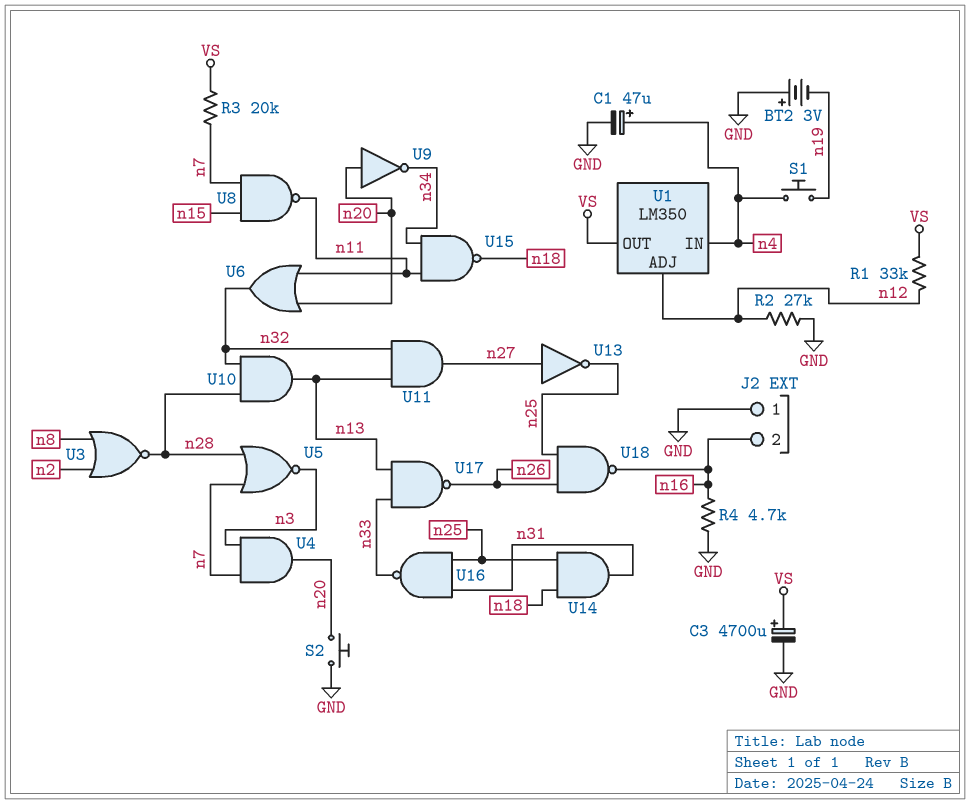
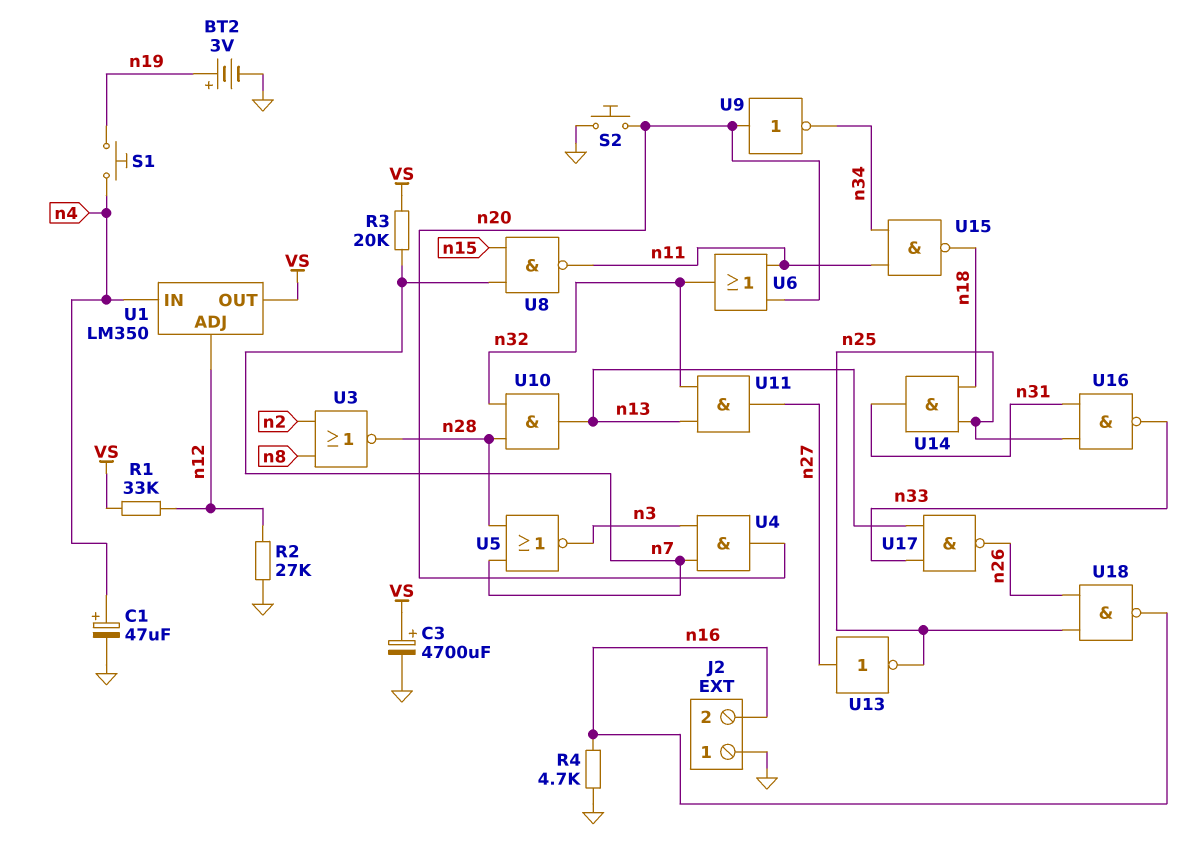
BT2: 3V (plus GND, minus n19) -> 3V (plus n19, minus GND)

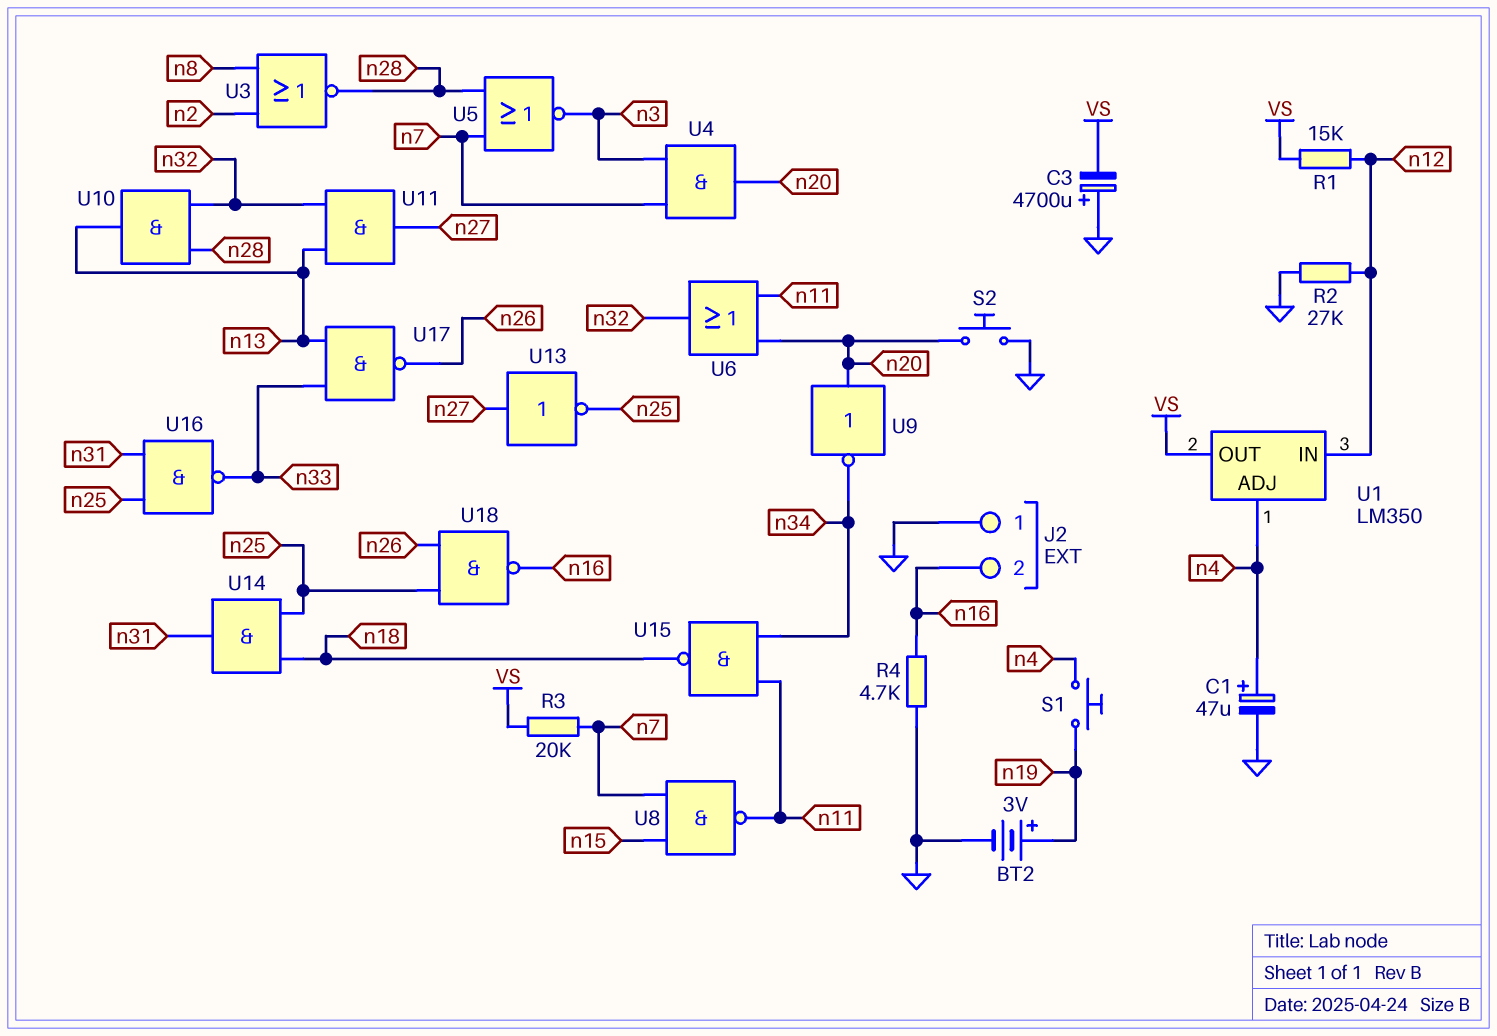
C3: 4700uF (plus VS, minus GND) -> 4700uF (plus GND, minus VS)
R1: 33k (VS, n12) -> 15k (VS, n12)
U1 pin ADJ: n12 -> n4
U1 pin IN: n4 -> n12

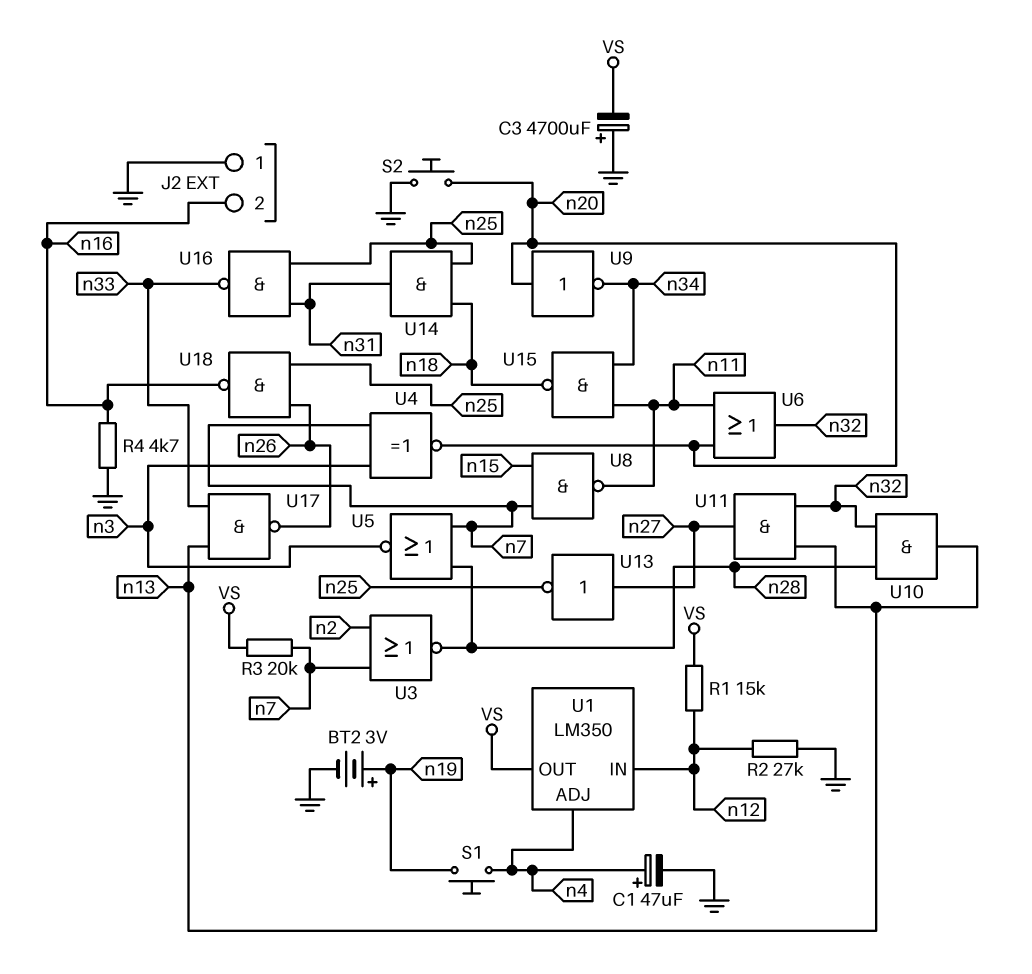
U3: NOR (in n2, in n8, out n28) -> NOR (in n2, in n7, out n28)
U4: AND (in n3, in n7, out n20) -> XNOR (in n3, in n7, out n20)

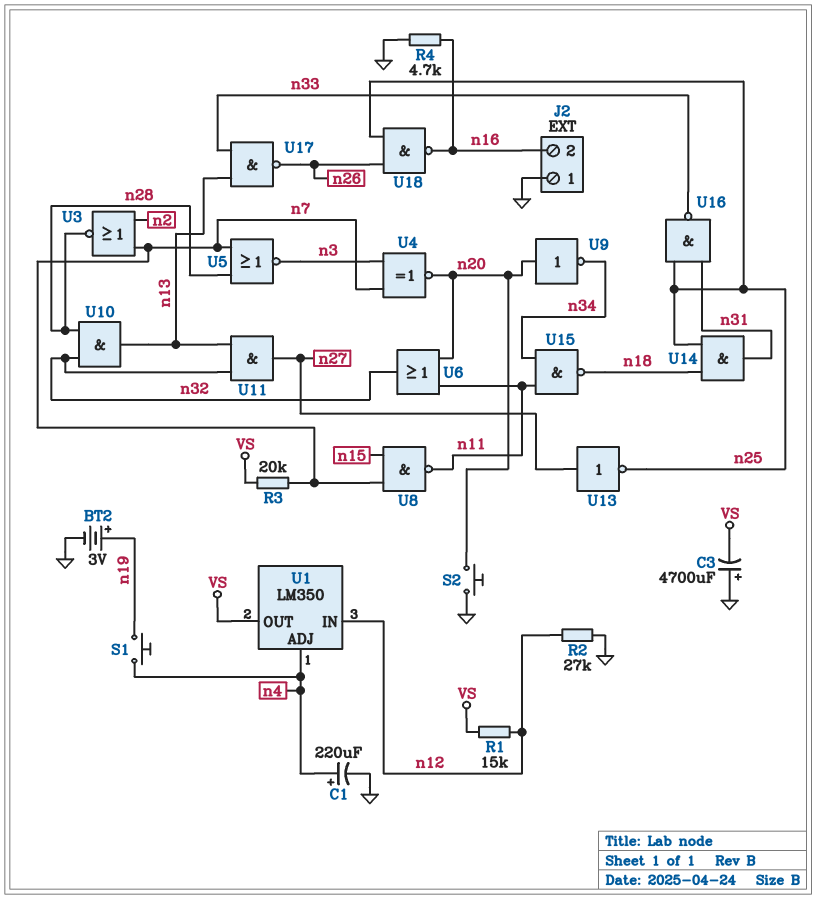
C1: 47uF (plus n4, minus GND) -> 220uF (plus n4, minus GND)

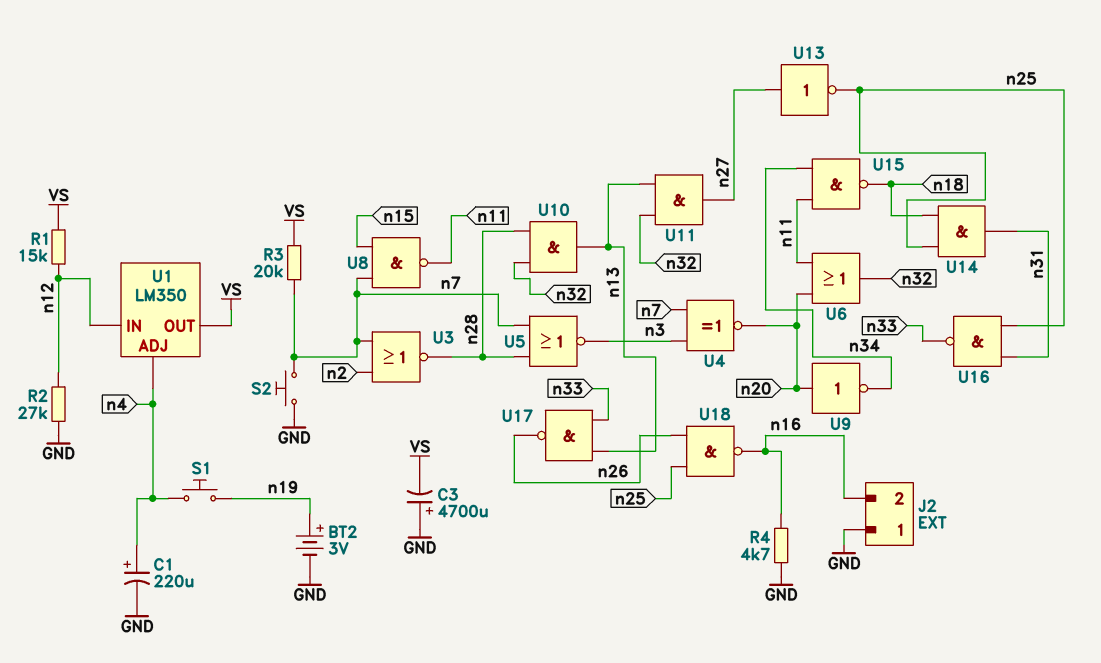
S2: button (GND, n20) -> button (GND, n7)

